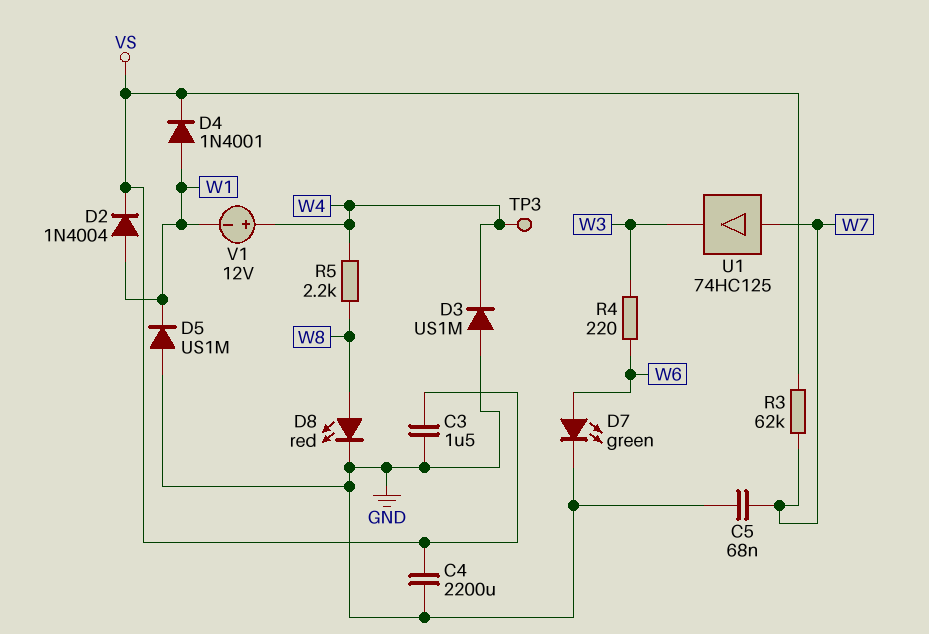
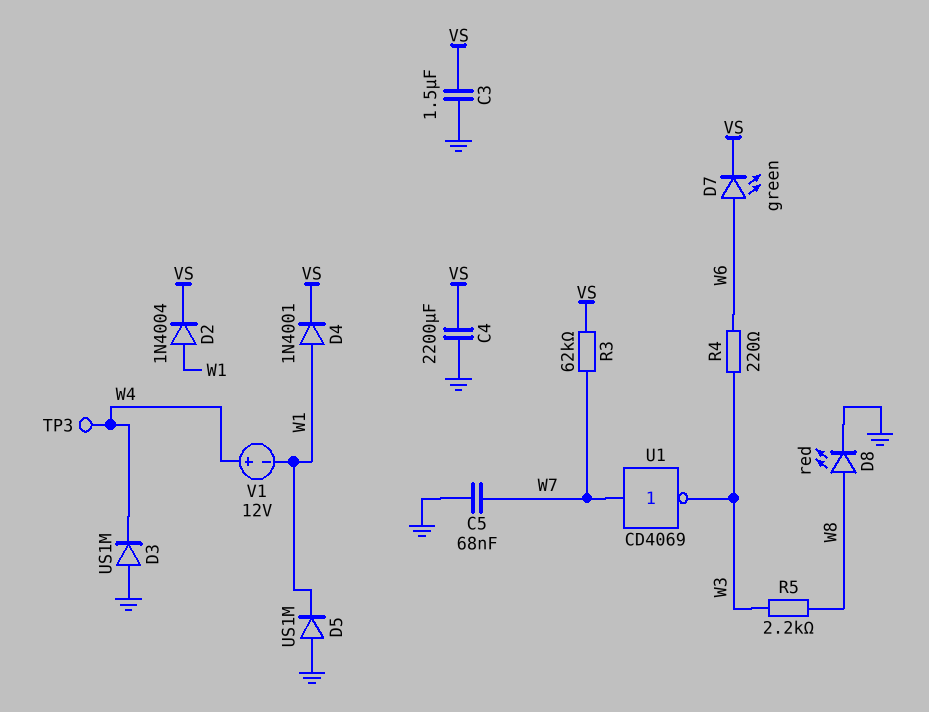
D7: LED green (A W6, K GND) -> LED green (A W6, K VS)
R5: 2.2k (W4, W8) -> 2.2k (W3, W8)
U1: buffer 74HC125 (in W7, out W3) -> NOT CD4069 (in W7, out W3)

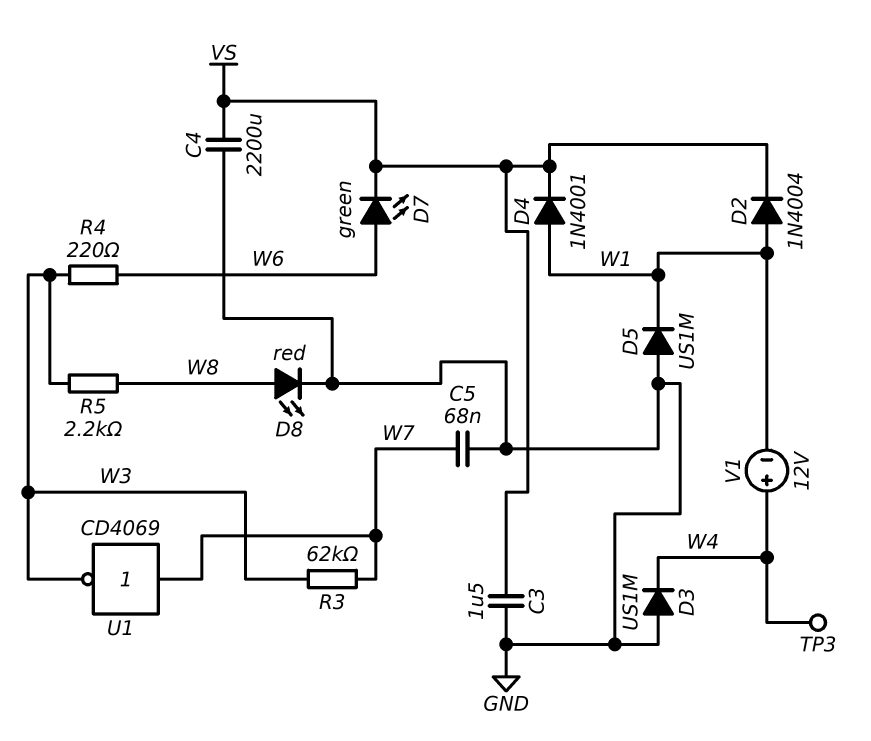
R3: 62k (VS, W7) -> 62k (W3, W7)

